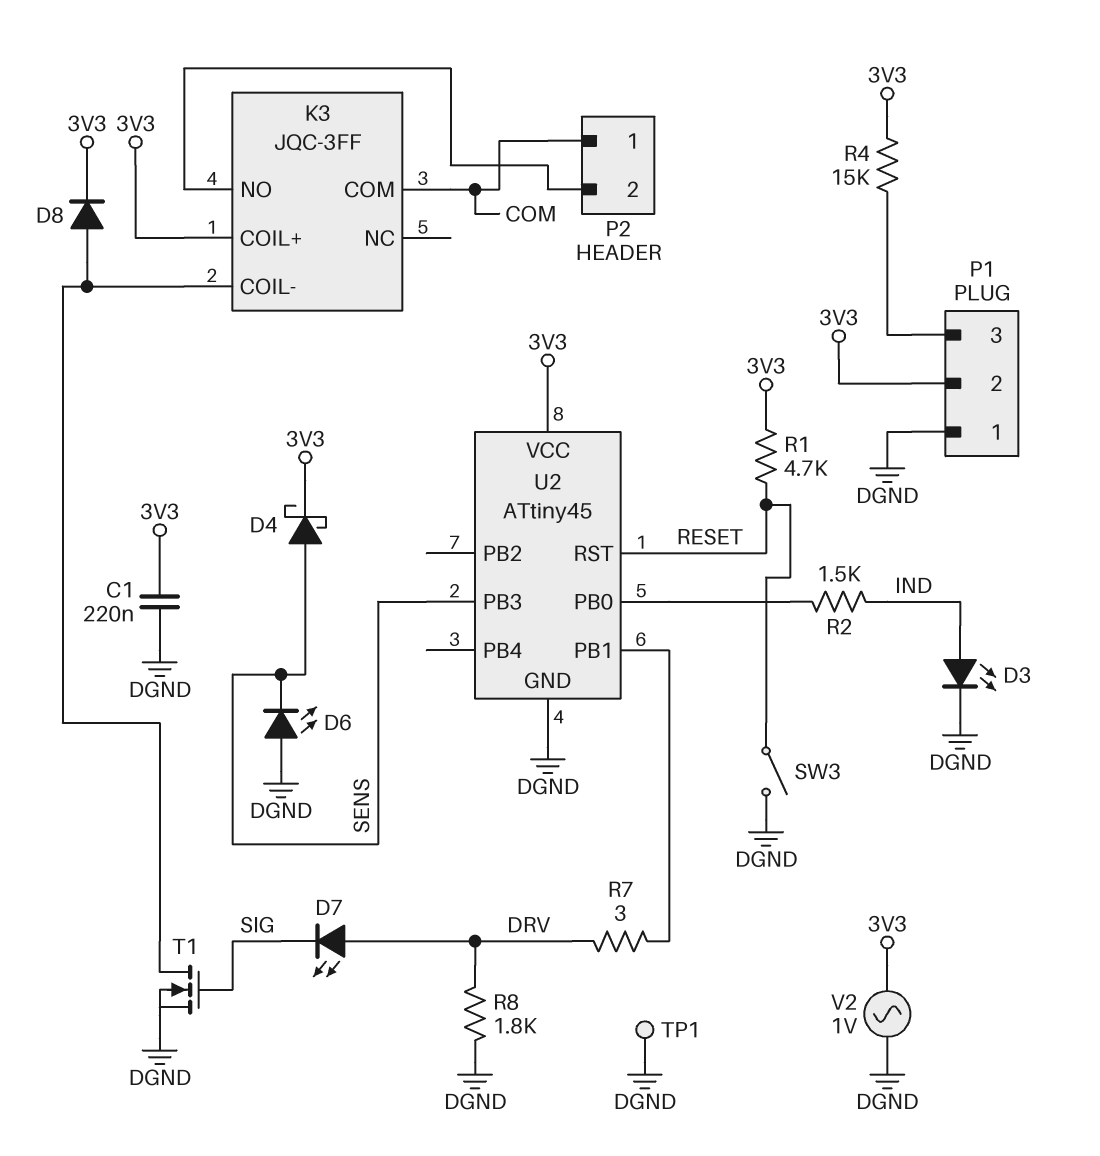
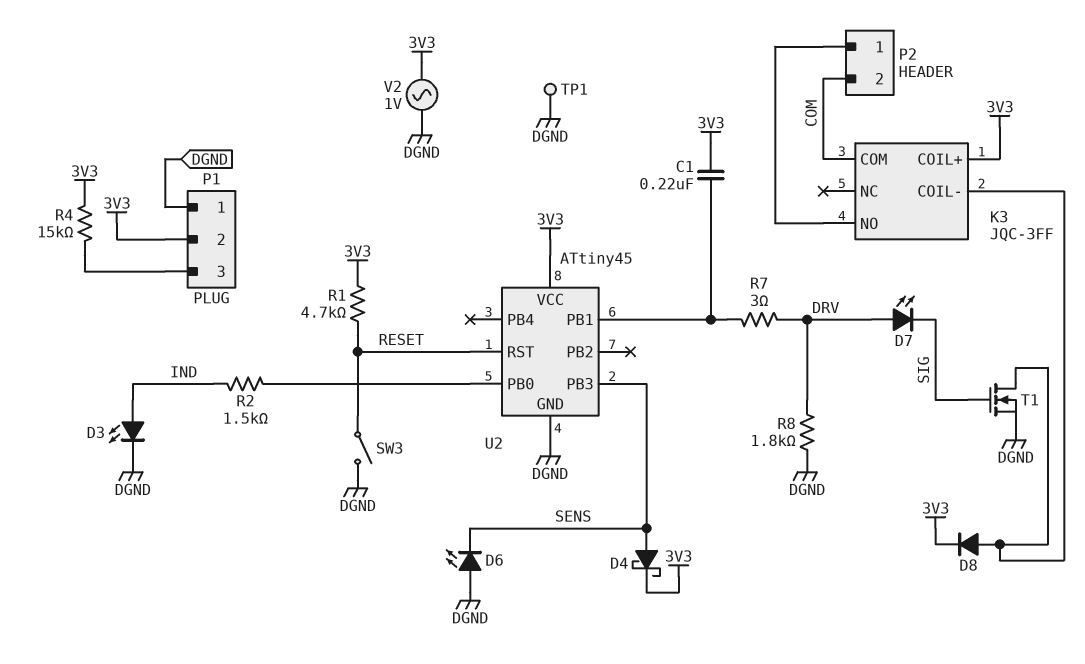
C1: 220nF (3V3, DGND) -> 220nF (3V3, U2/PB1)
P2 pin 1: COM -> K3/NO
P2 pin 2: K3/NO -> COM

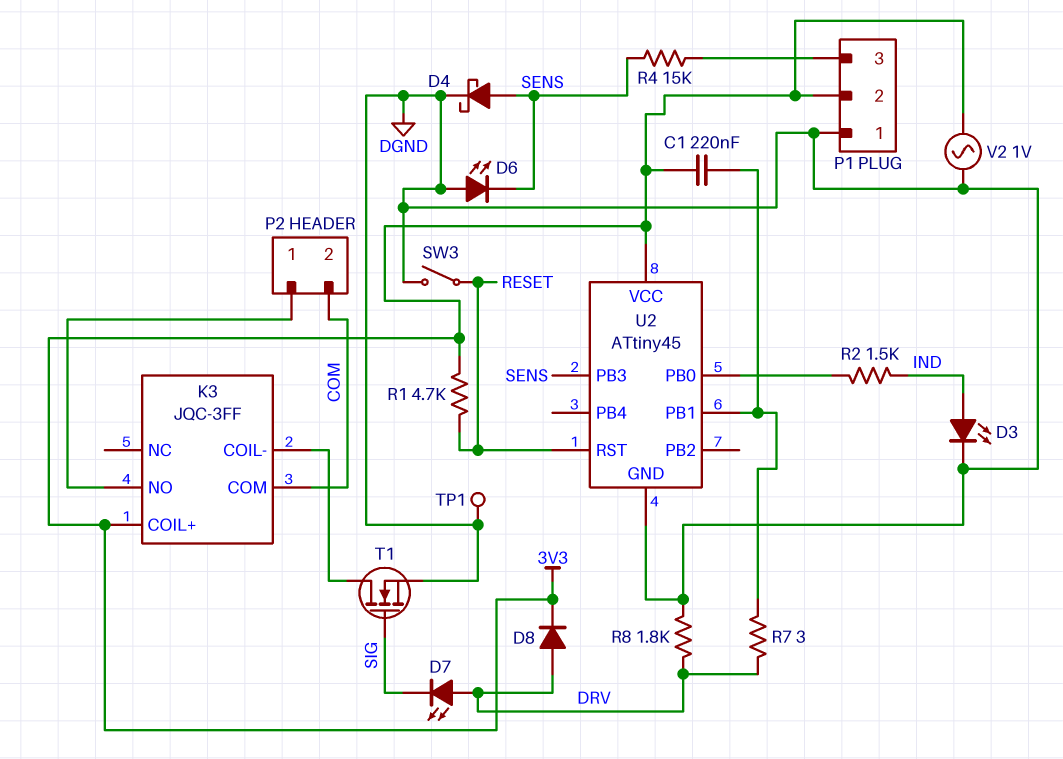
D4: schottky (A SENS, K 3V3) -> schottky (A SENS, K DGND)
D8: diode (A K3/COIL-, K 3V3) -> diode (A DRV, K 3V3)
R4: 15k (3V3, P1/3) -> 15k (P1/3, SENS)

